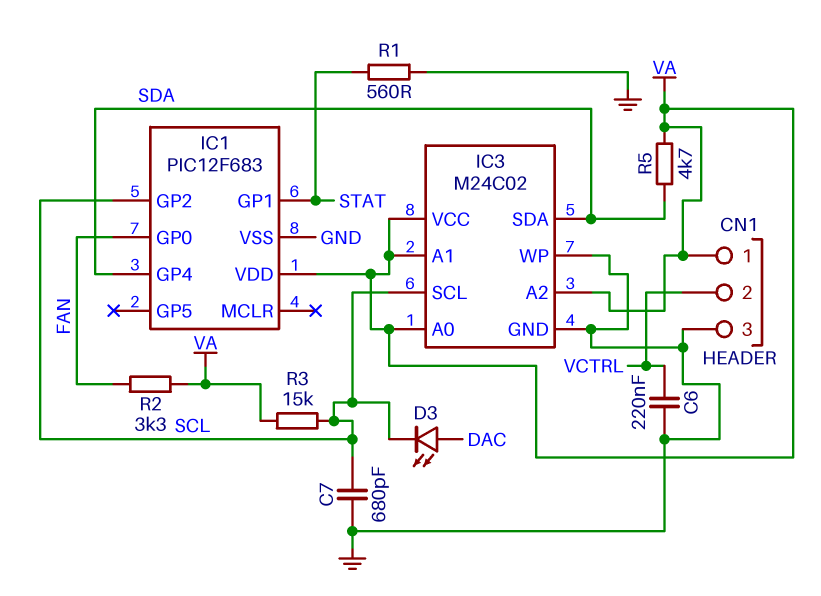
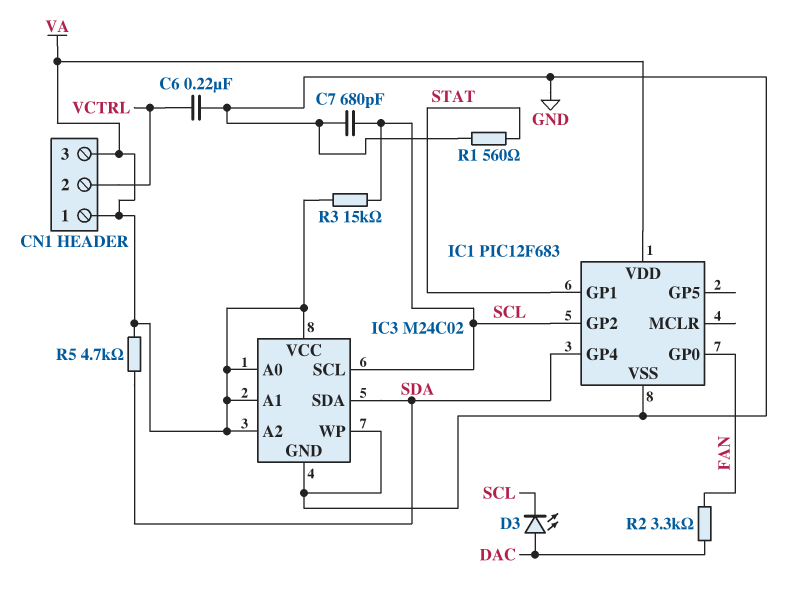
CN1 pin 3: GND -> VA
R2: 3.3k (FAN, VA) -> 3.3k (DAC, FAN)

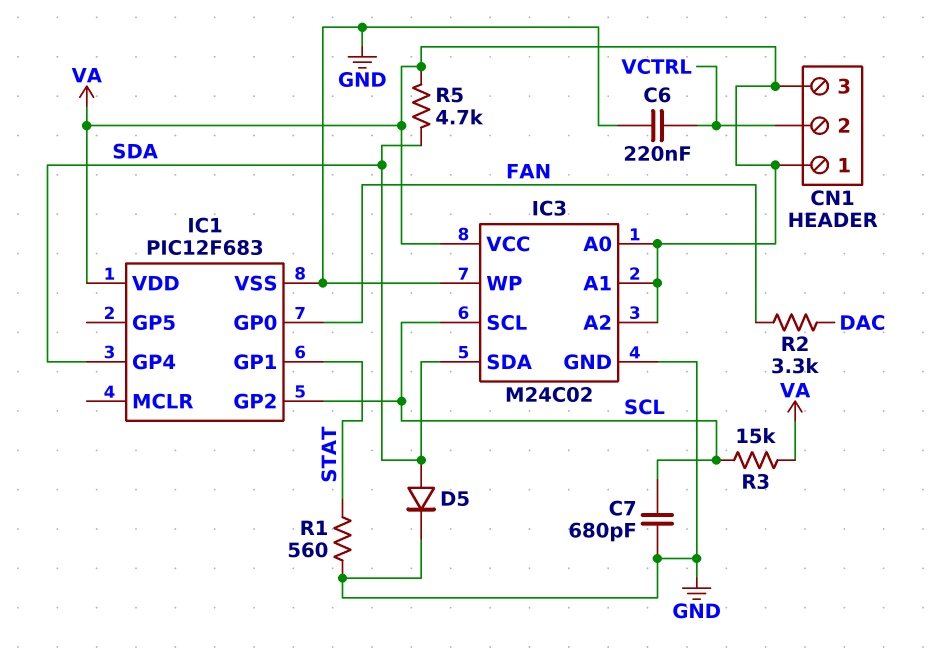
D3: LED (A DAC, K SCL) -> none
D5: none -> diode (A SDA, K GND)

